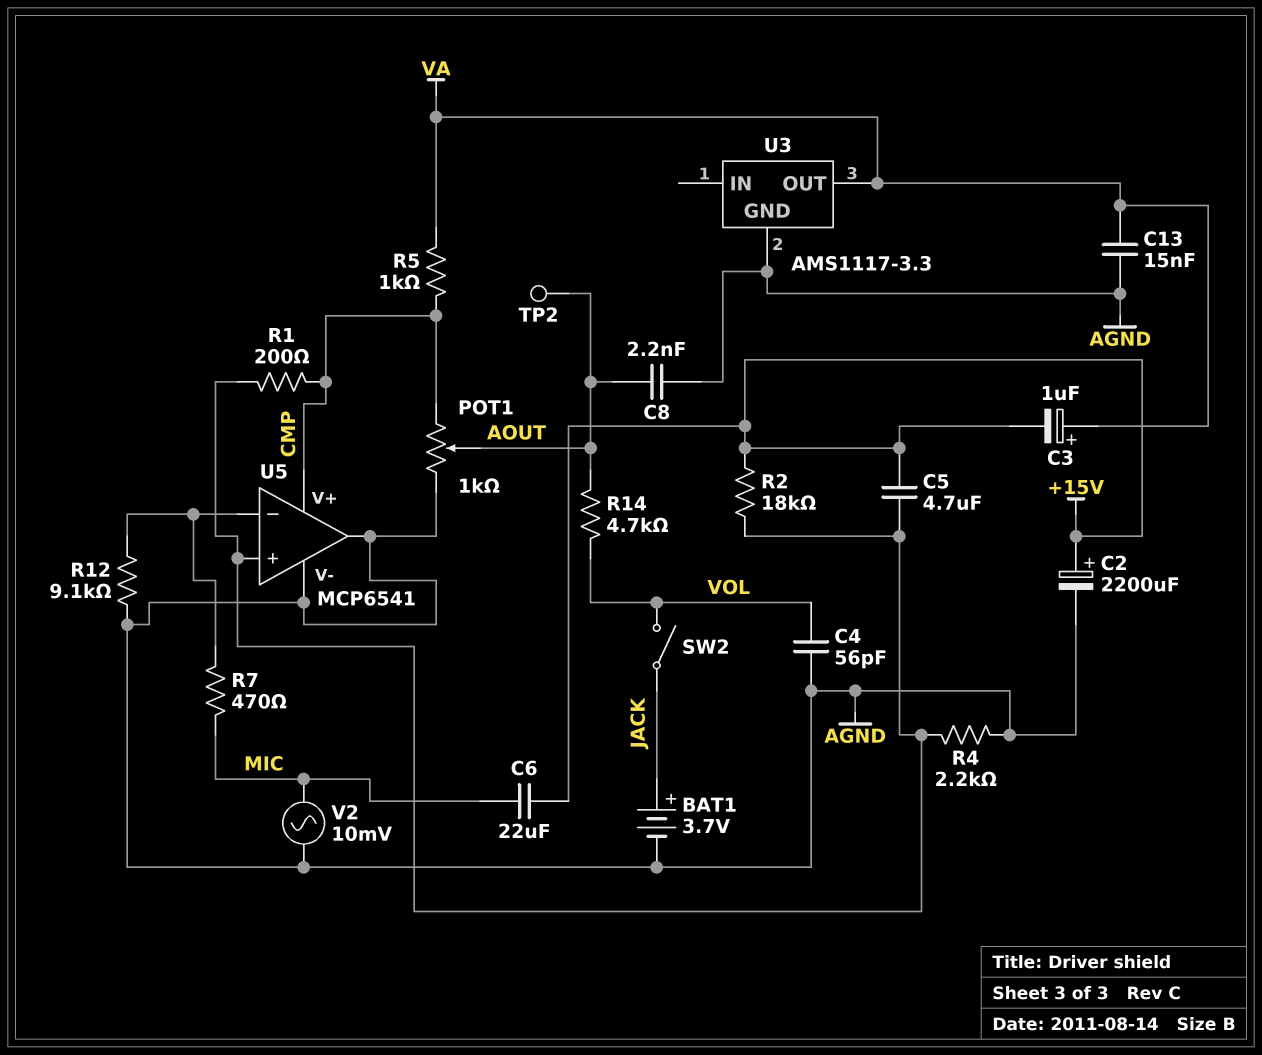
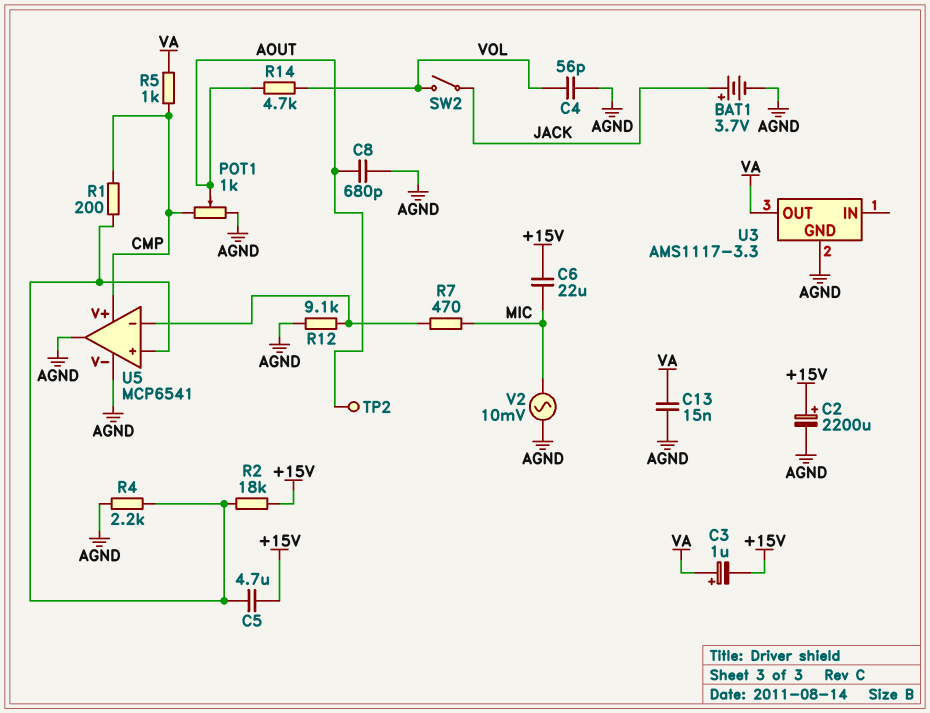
C8: 2.2nF (AGND, AOUT) -> 680pF (AGND, AOUT)

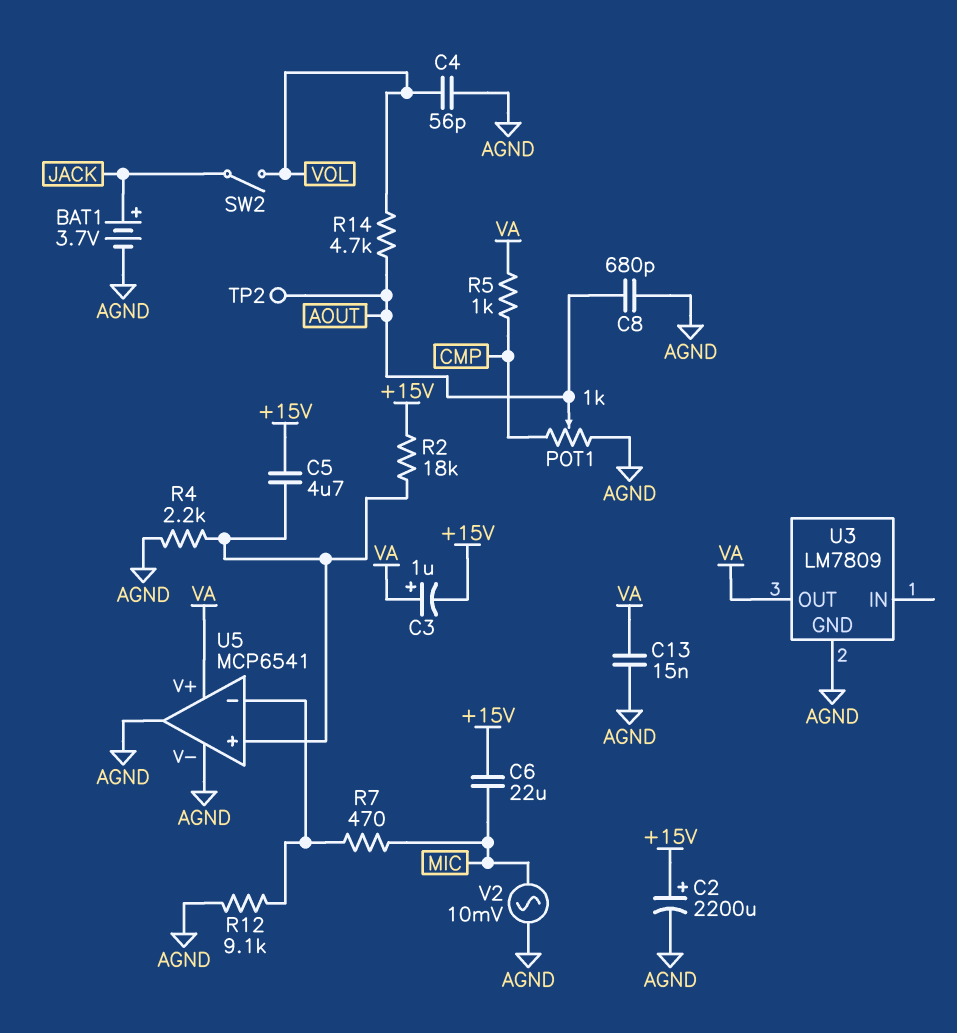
R1: 200 (CMP, U5/in+) -> none
U3: AMS1117-3.3 -> LM7809
U5 pin V+: CMP -> VA

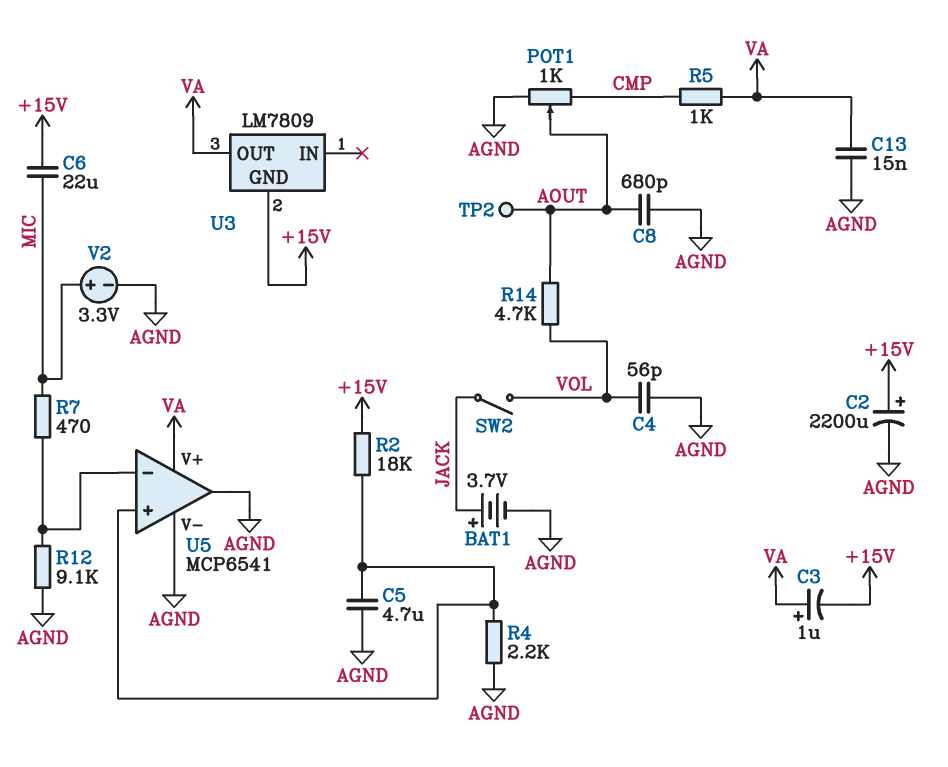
C5: 4.7uF (+15V, U5/in+) -> 4.7uF (AGND, U5/in+)
U3 pin GND: AGND -> +15V
V2: AC 10mV (AGND, MIC) -> 3.3V (plus MIC, minus AGND)

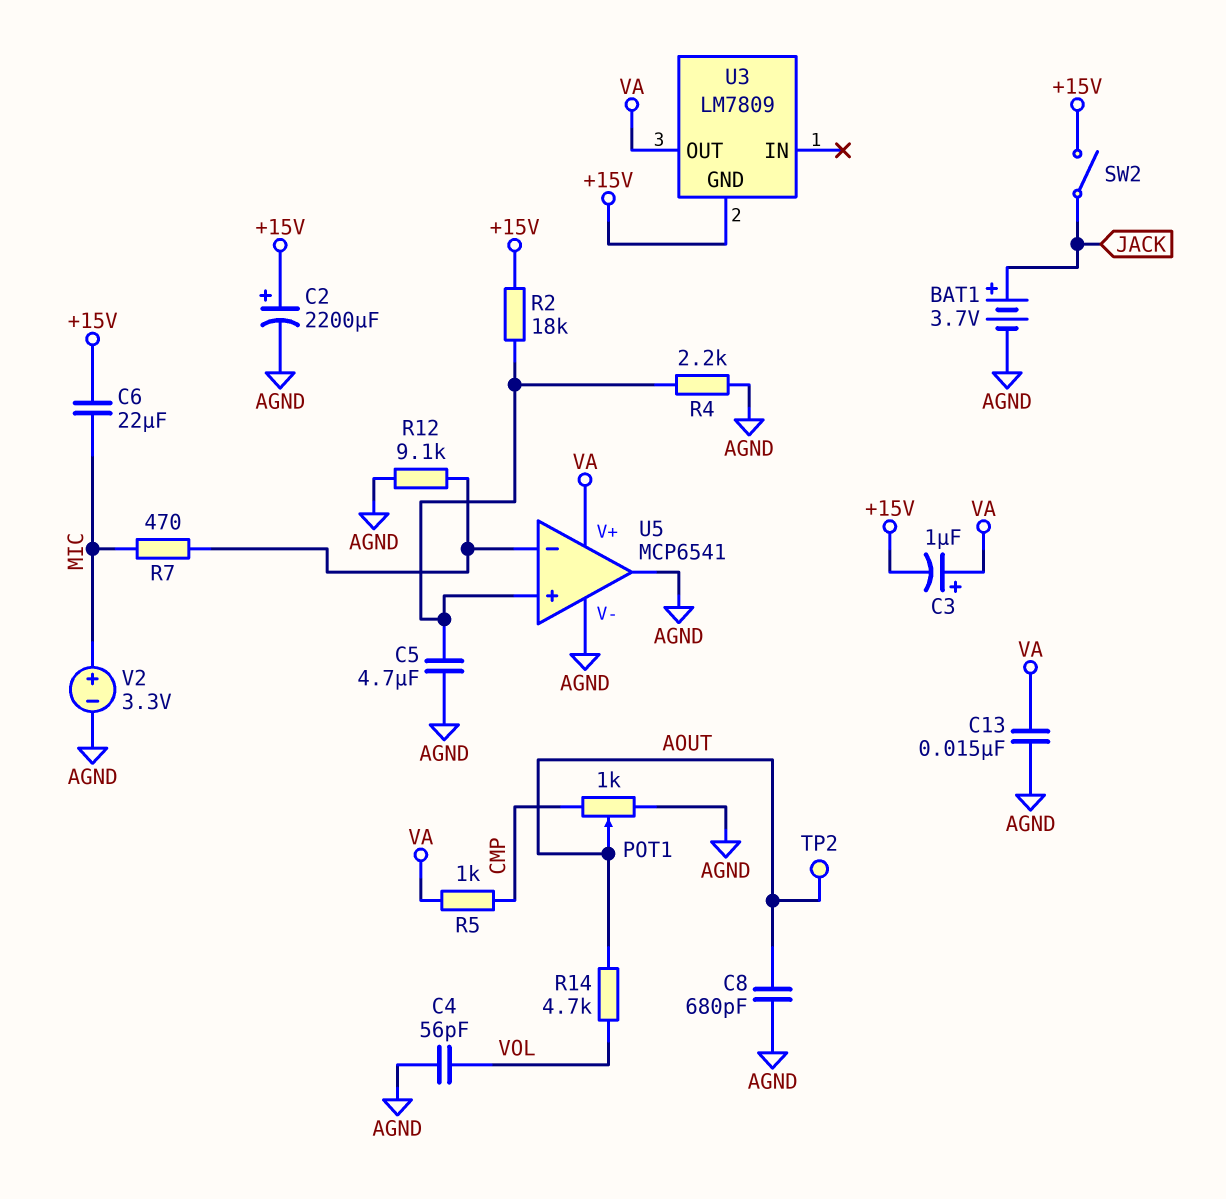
SW2: switch (JACK, VOL) -> switch (+15V, JACK)

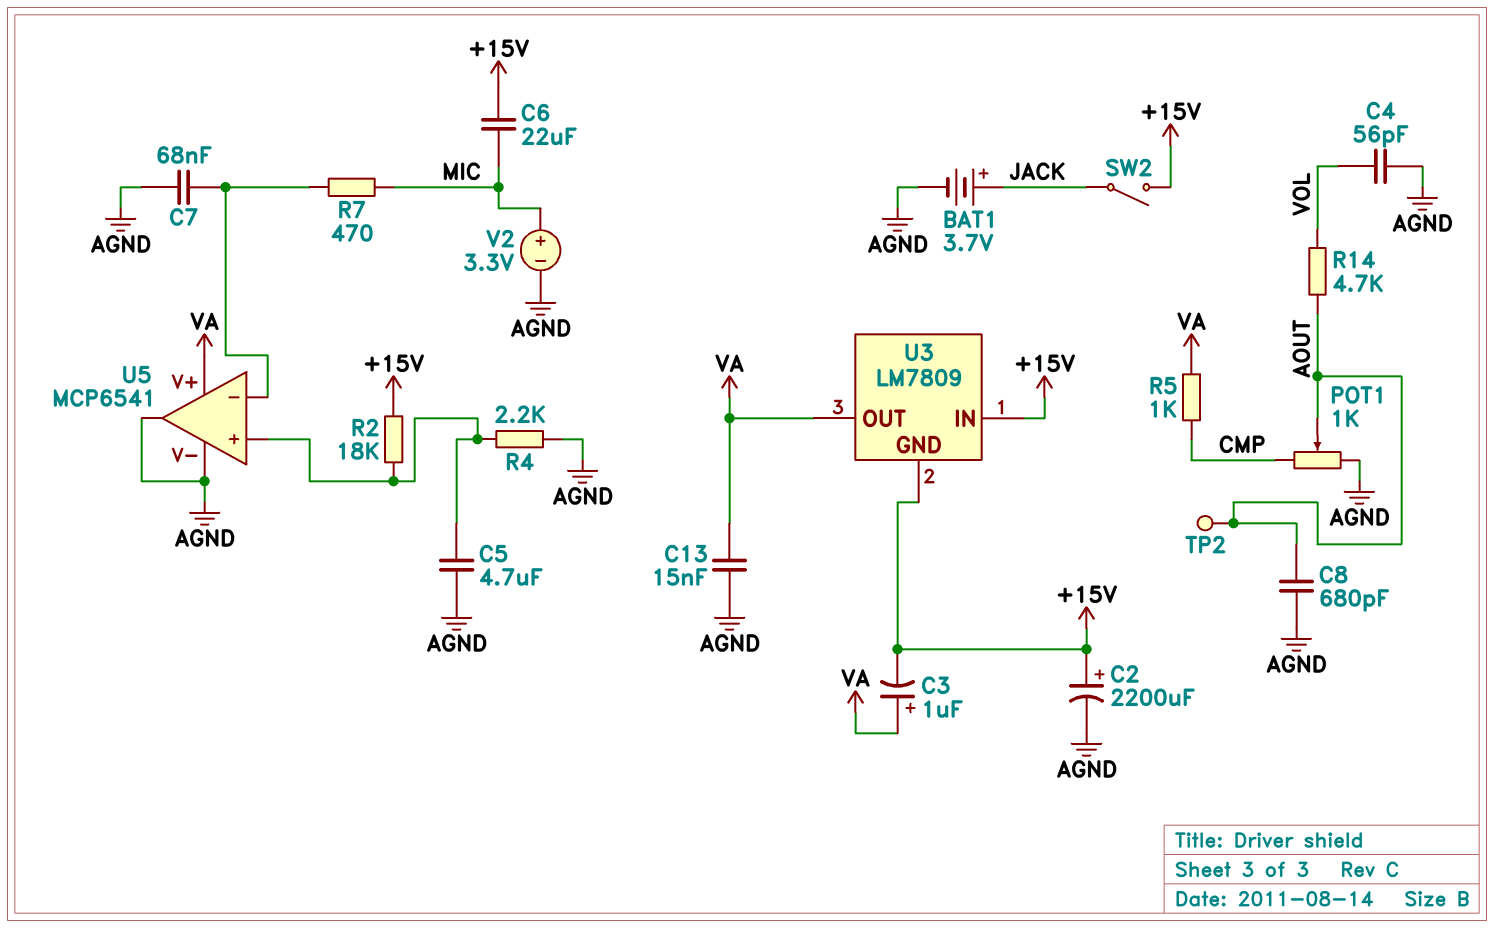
C7: none -> 68nF (AGND, U5/in-)
R12: 9.1k (AGND, U5/in-) -> none
U3 pin IN: none -> +15V

